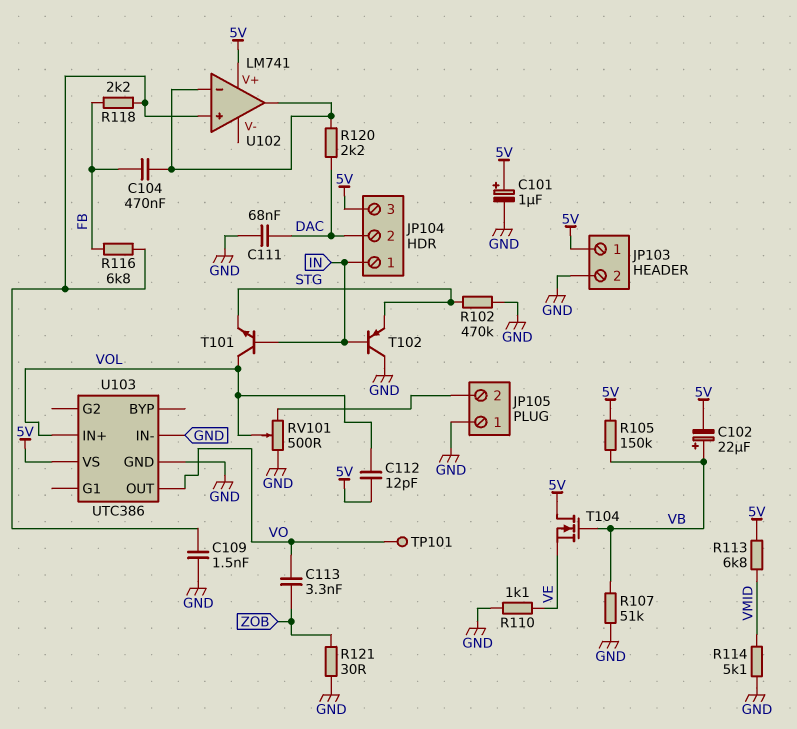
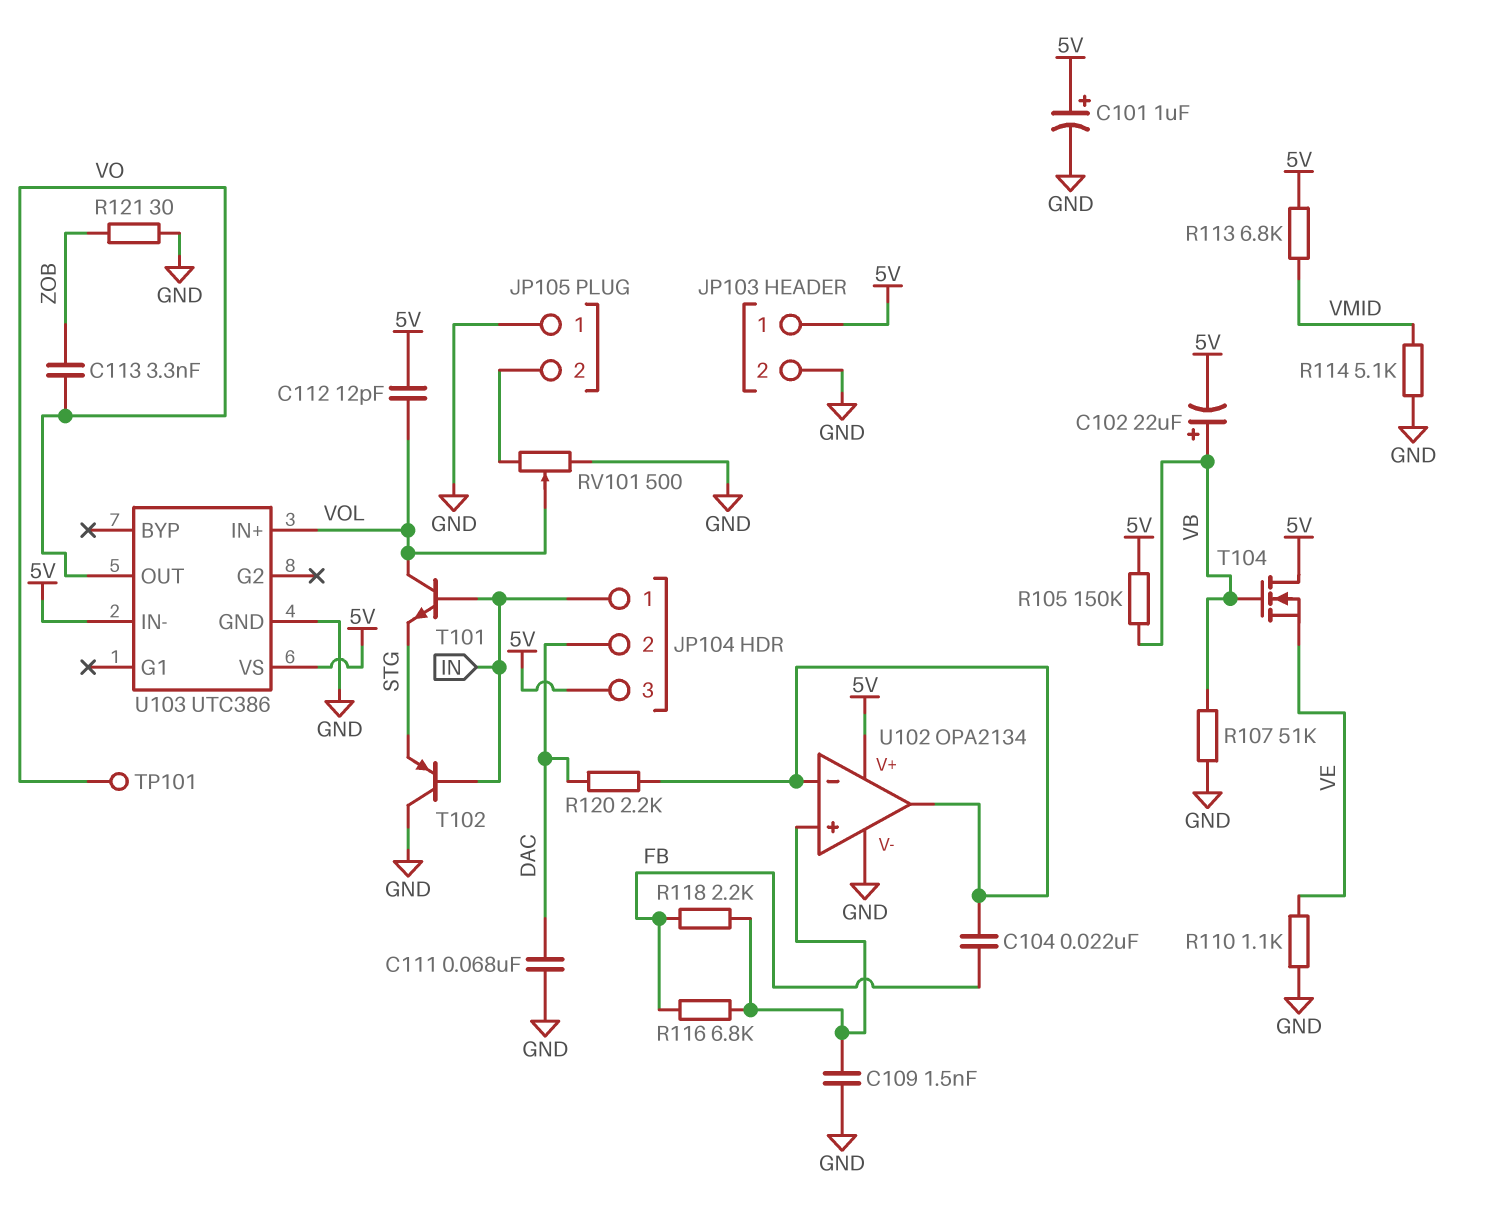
C104: 470nF (FB, U102/in-) -> 22nF (FB, U102/in-)
R102: 470k (GND, STG) -> none
U102: LM741 -> OPA2134
U102 pin V-: none -> GND
U103 pin IN-: GND -> 5V

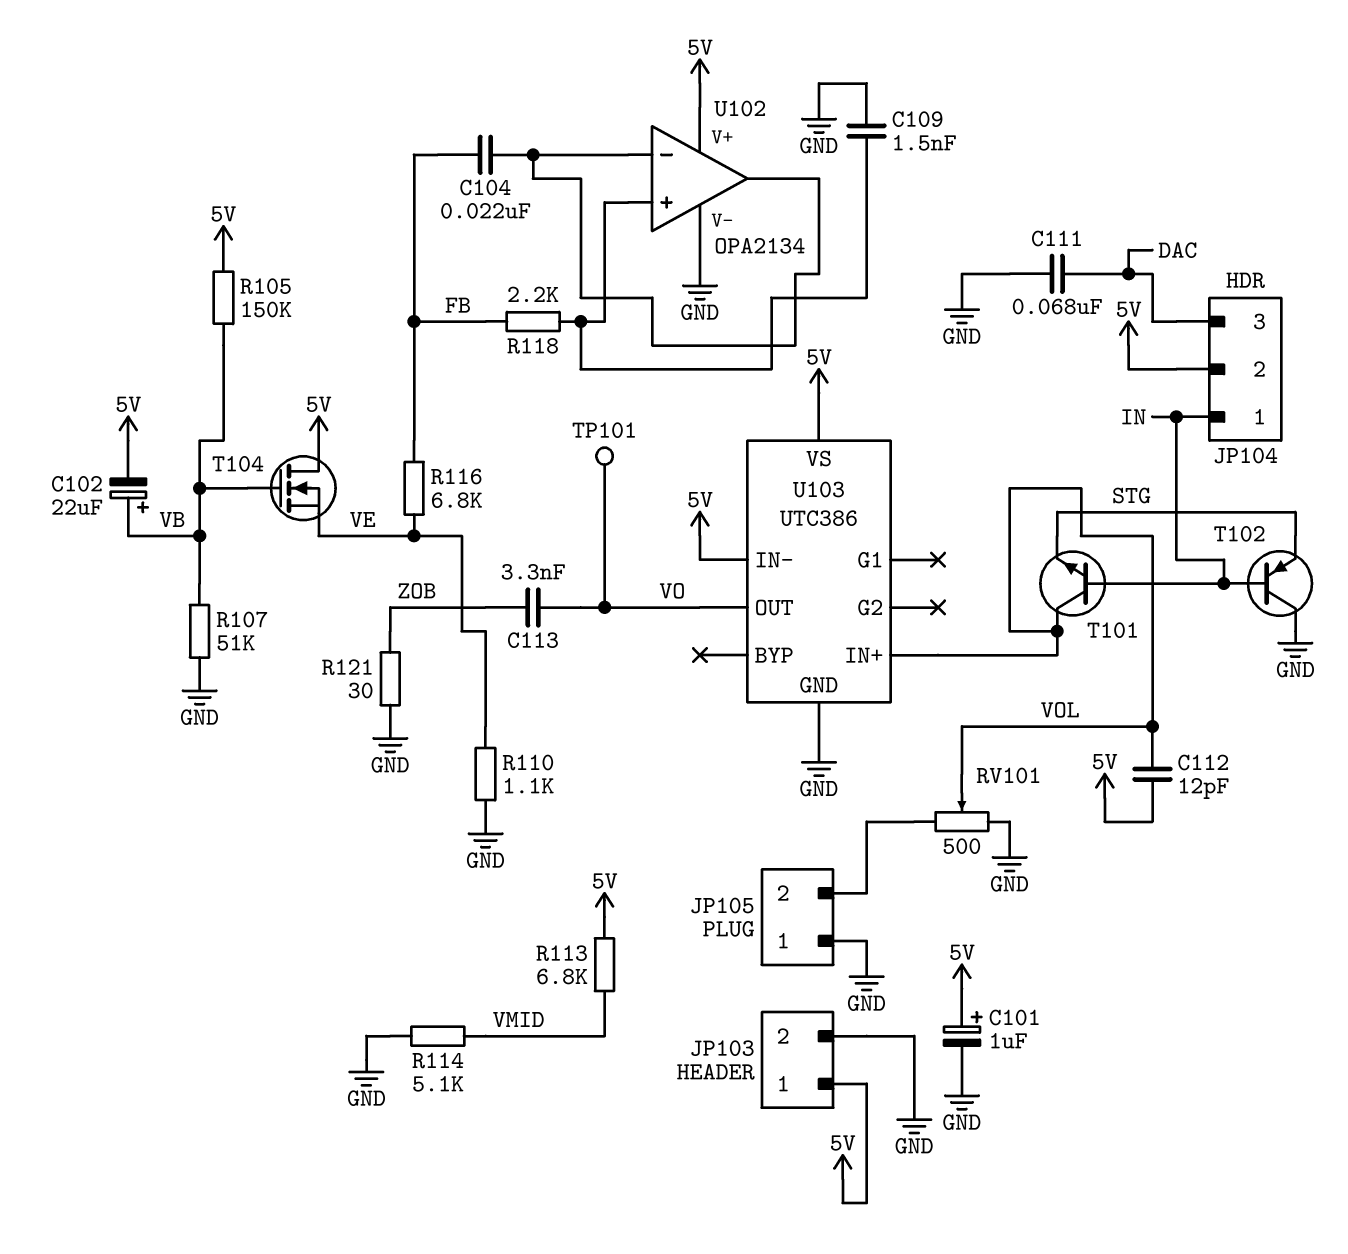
JP104 pin 2: DAC -> 5V
JP104 pin 3: 5V -> DAC
R116: 6.8k (FB, U102/in+) -> 6.8k (FB, VE)
R120: 2.2k (DAC, U102/in-) -> none

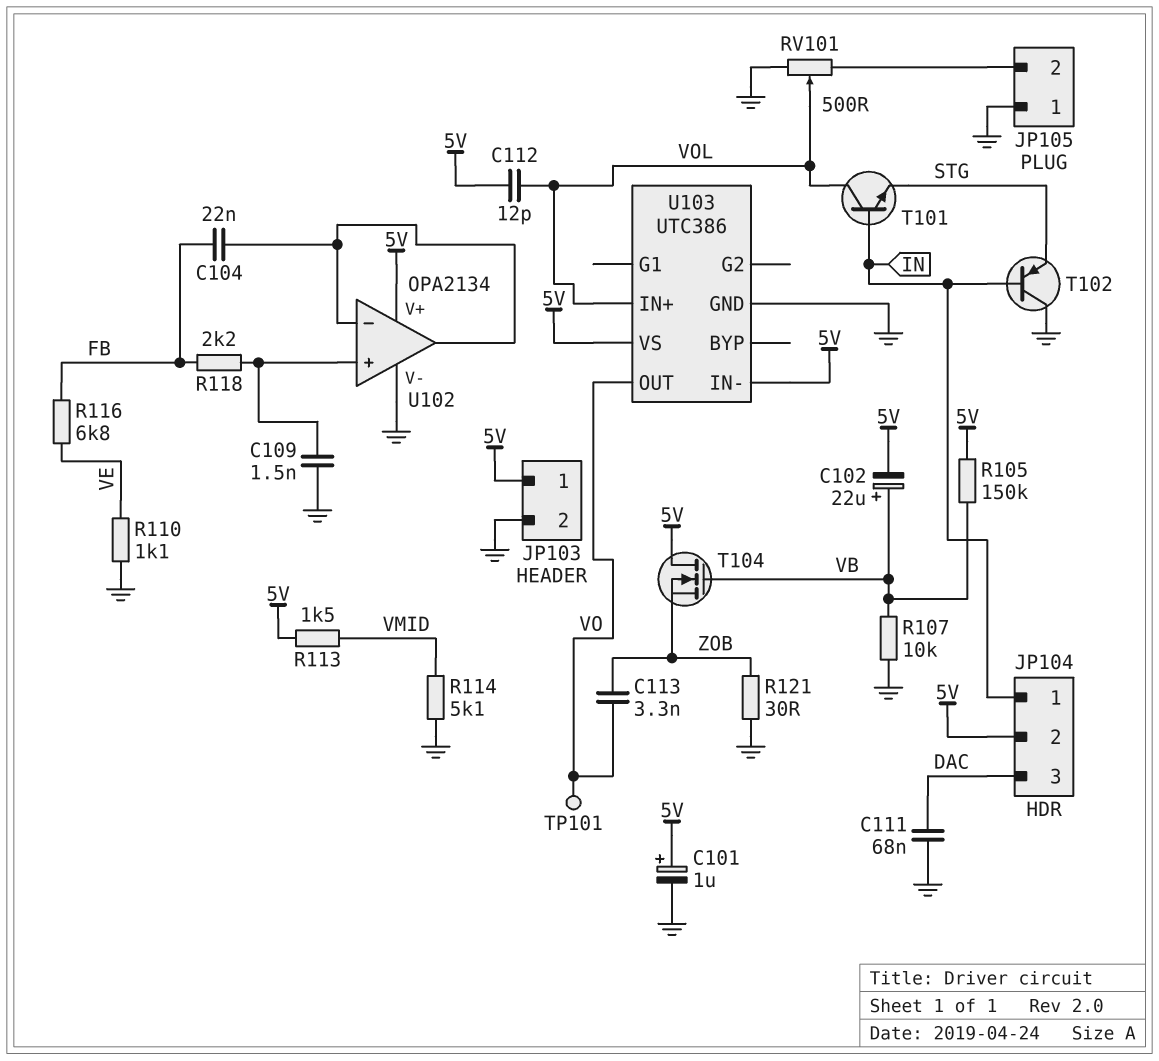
R107: 51k (GND, VB) -> 10k (GND, VB)
R113: 6.8k (5V, VMID) -> 1.5k (5V, VMID)
T104: NMOS (G VB, D 5V, S VE) -> NMOS (G VB, D 5V, S ZOB)

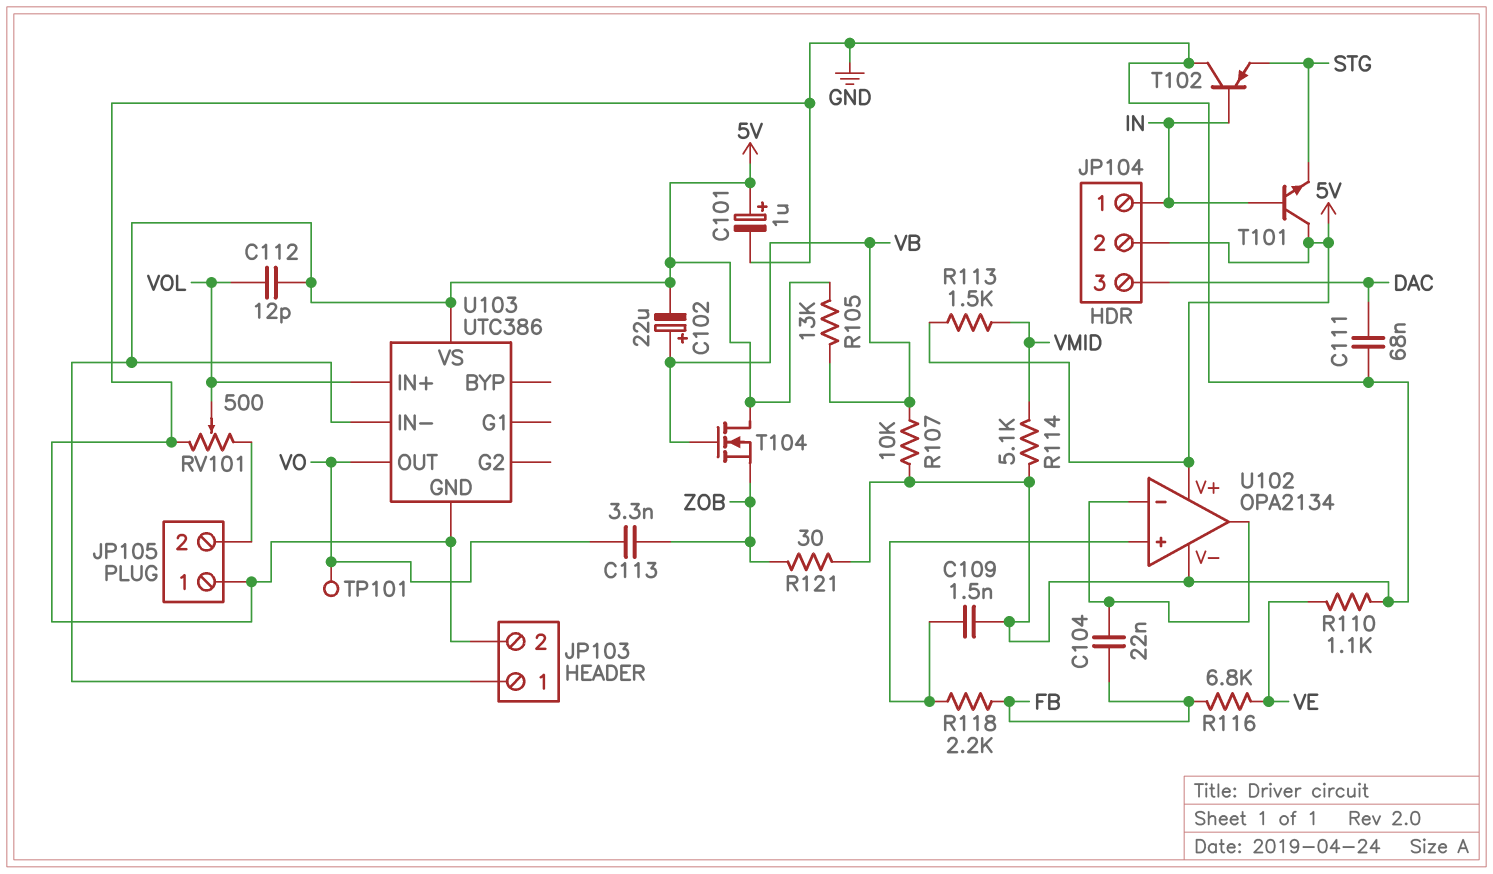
R105: 150k (5V, VB) -> 13k (5V, VB)
T101: NPN (B IN, C VOL, E STG) -> NPN (B IN, C 5V, E STG)

